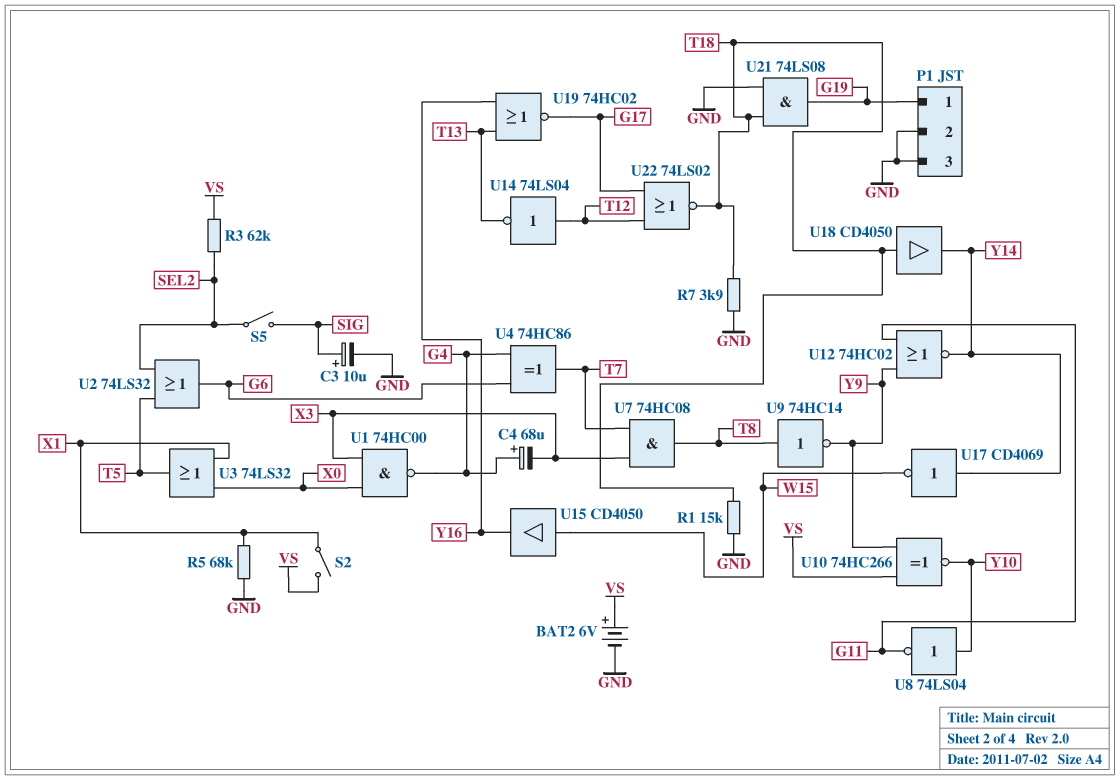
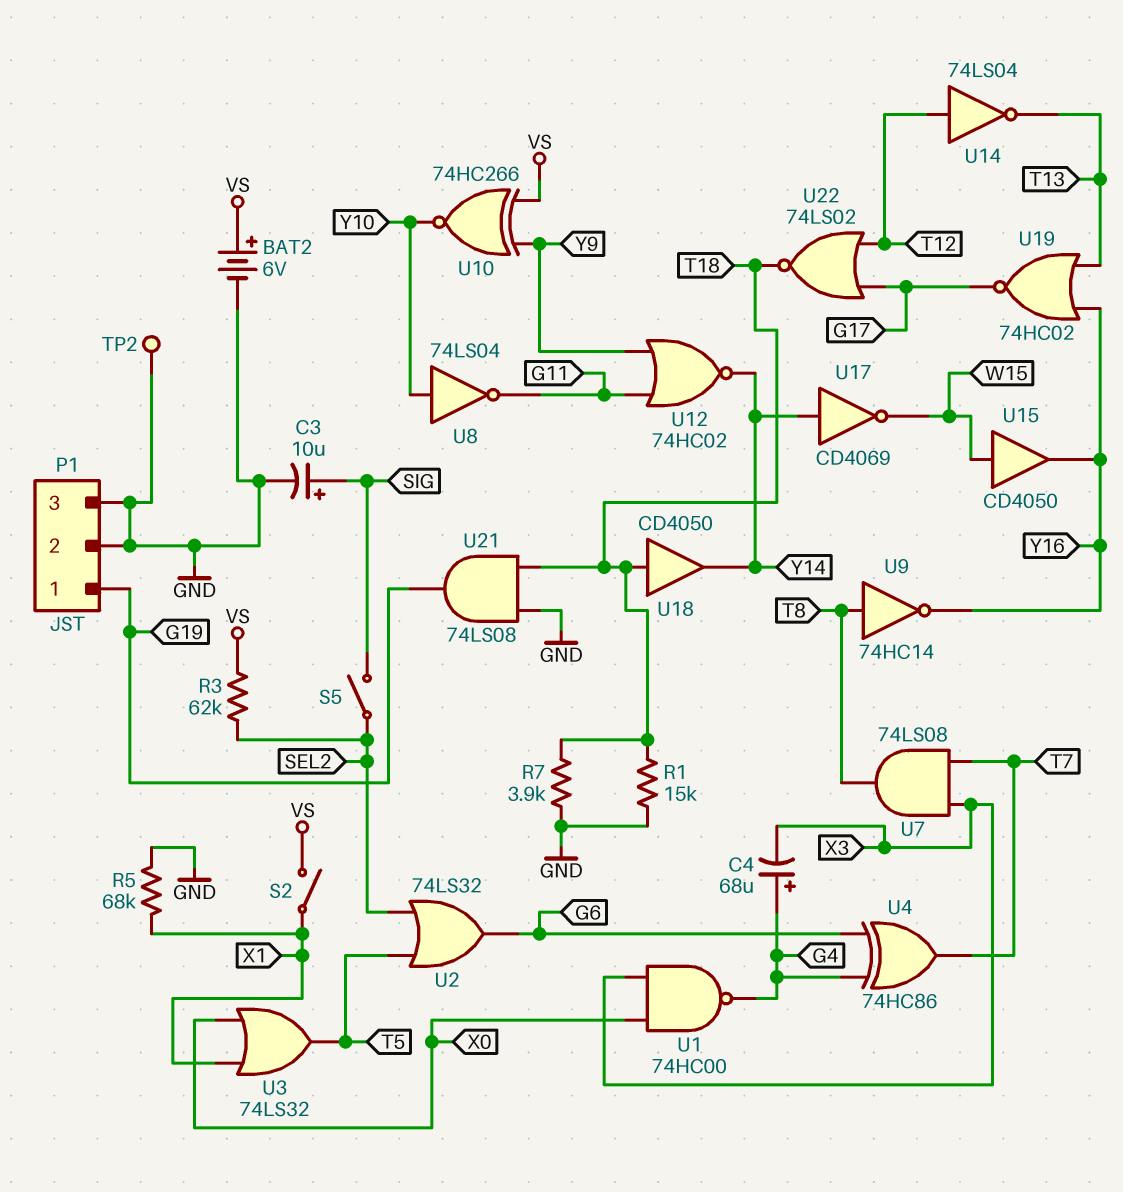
TP2: none -> test point (GND)
U7: AND 74HC08 (in T7, in X3, out T8) -> AND 74LS08 (in T7, in X3, out T8)
U9: NOT 74HC14 (in T8, out Y9) -> NOT 74HC14 (in T8, out Y16)

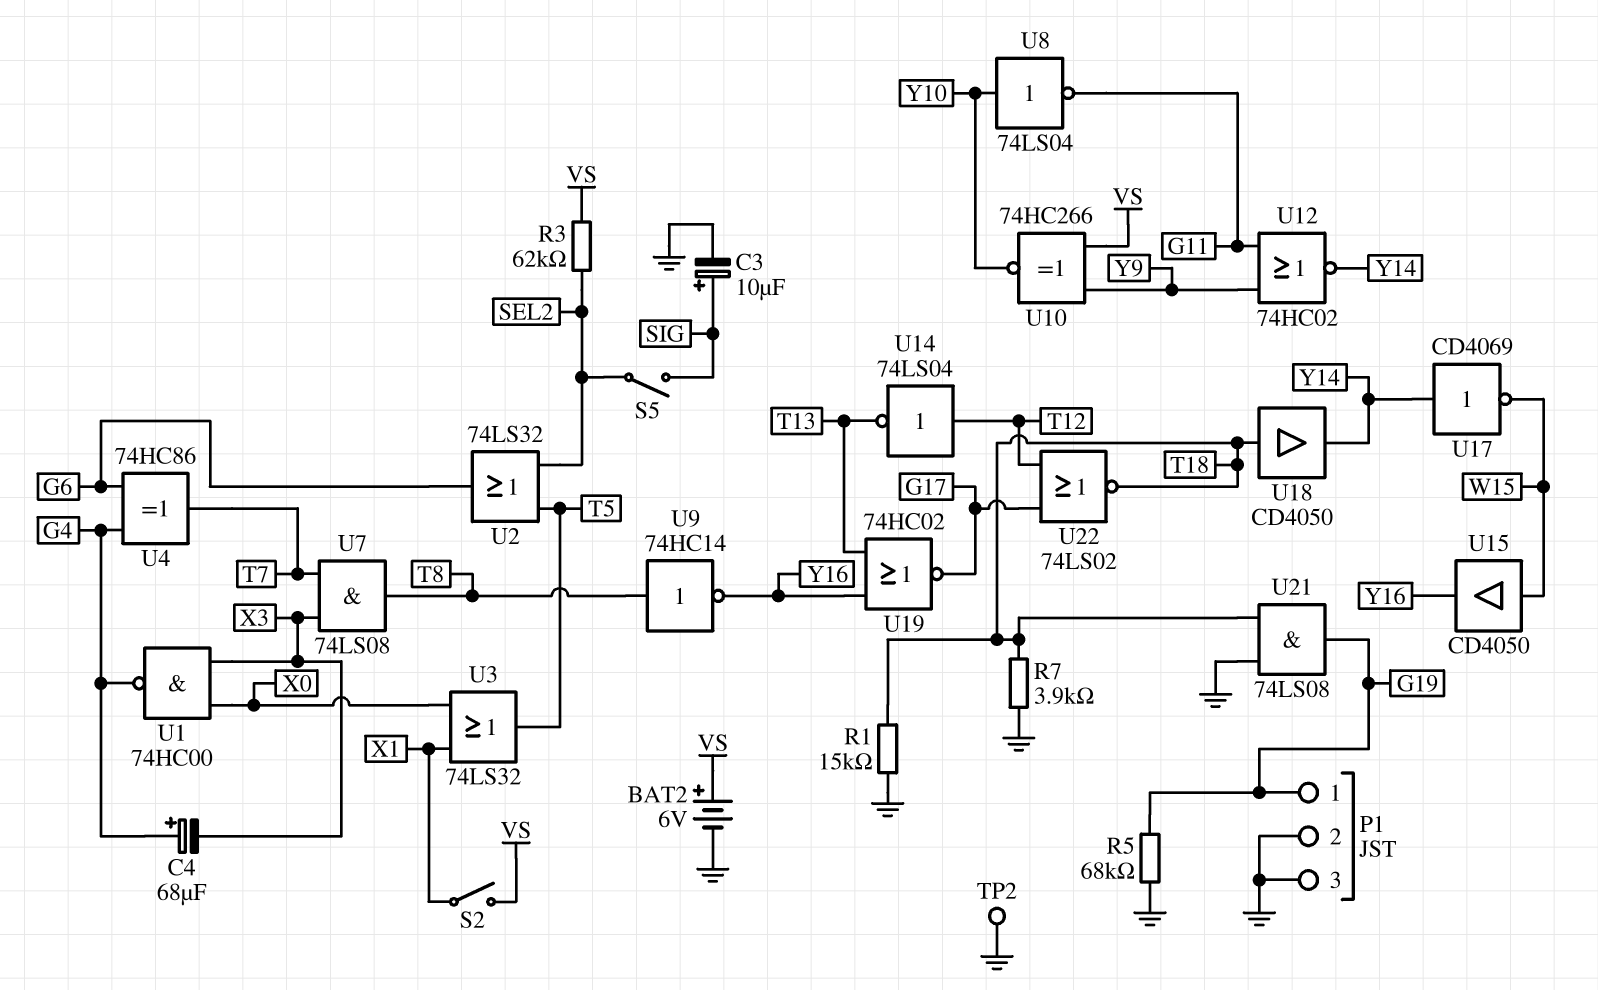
R5: 68k (GND, X1) -> 68k (G19, GND)

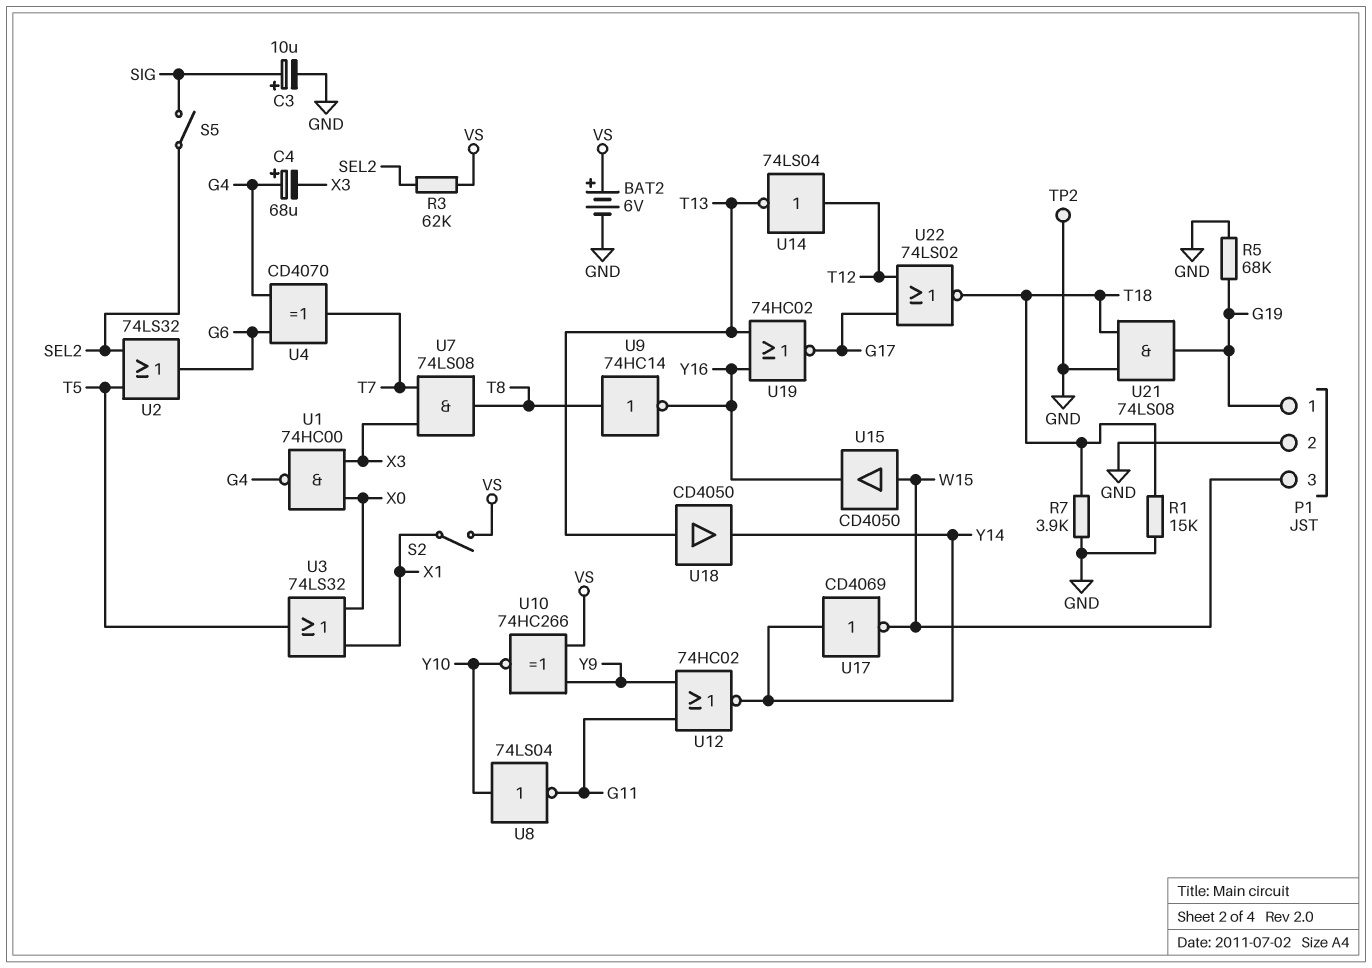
P1 pin 3: GND -> W15
U4: XOR 74HC86 (in G4, in G6, out T7) -> XOR CD4070 (in G4, in G6, out T7)
U18: buffer CD4050 (in T18, out Y14) -> buffer CD4050 (in T13, out Y14)

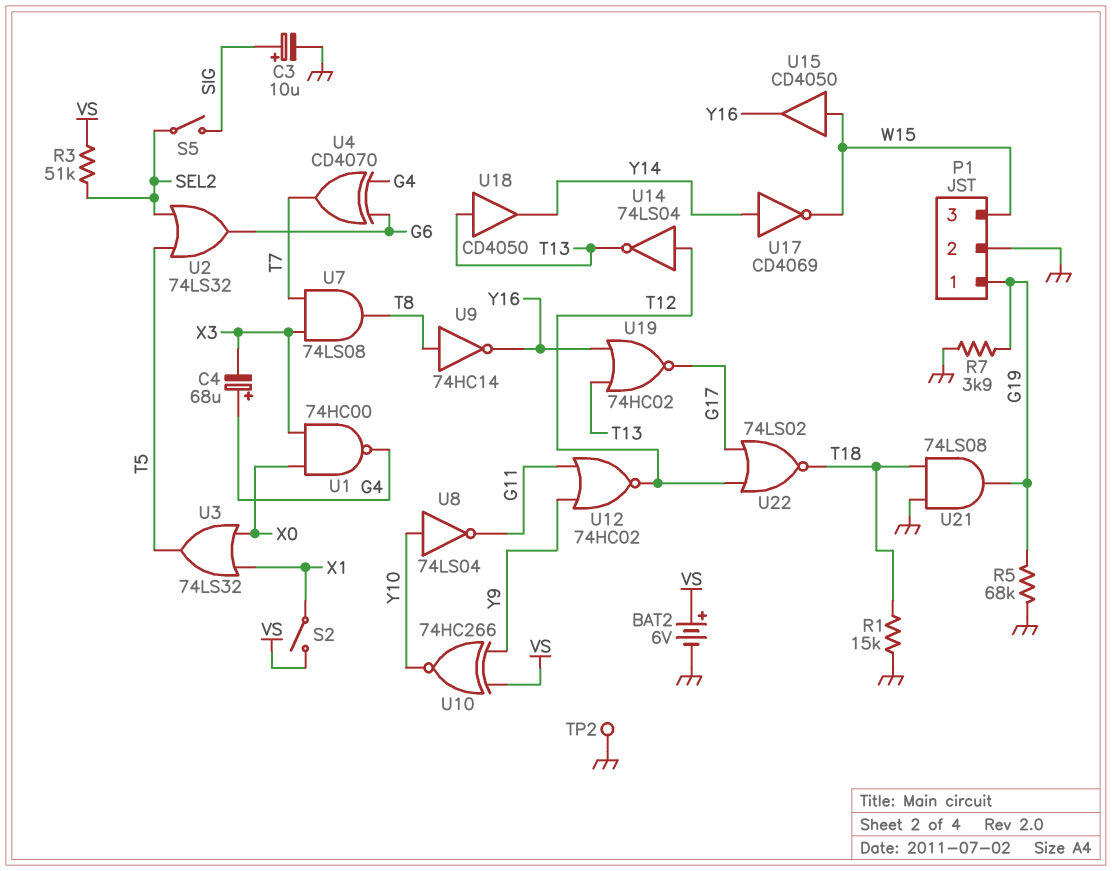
R3: 62k (SEL2, VS) -> 51k (SEL2, VS)
R7: 3.9k (GND, T18) -> 3.9k (G19, GND)
U12: NOR 74HC02 (in G11, in Y9, out Y14) -> NOR 74HC02 (in G11, in Y9, out T12)

